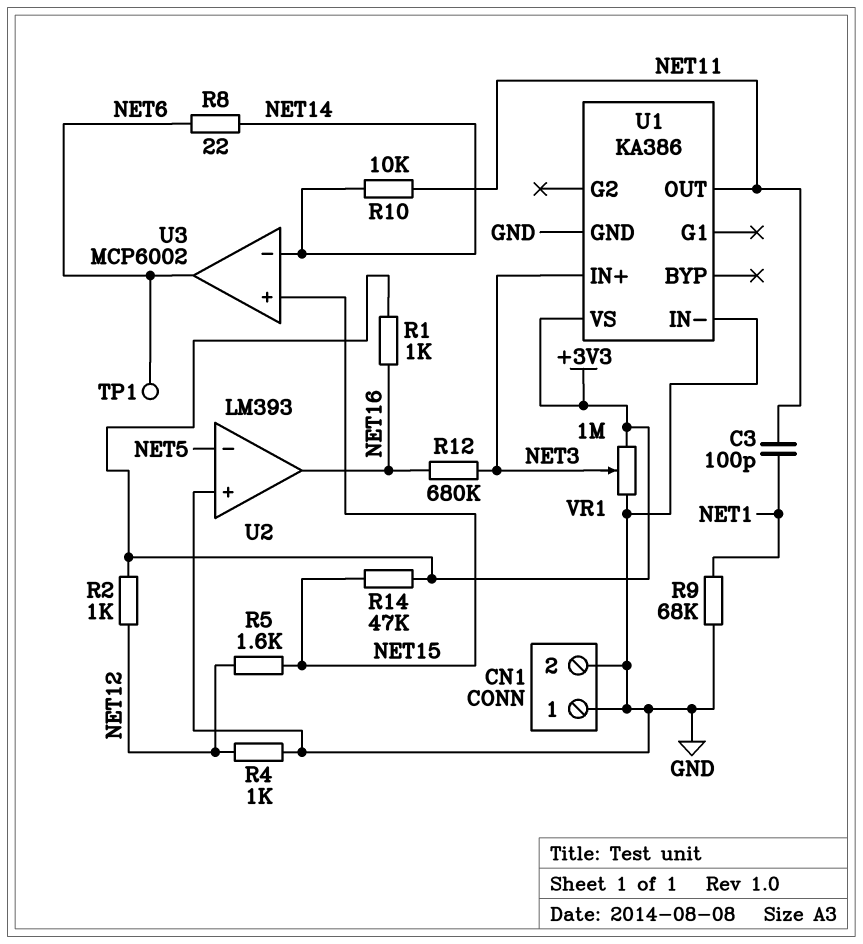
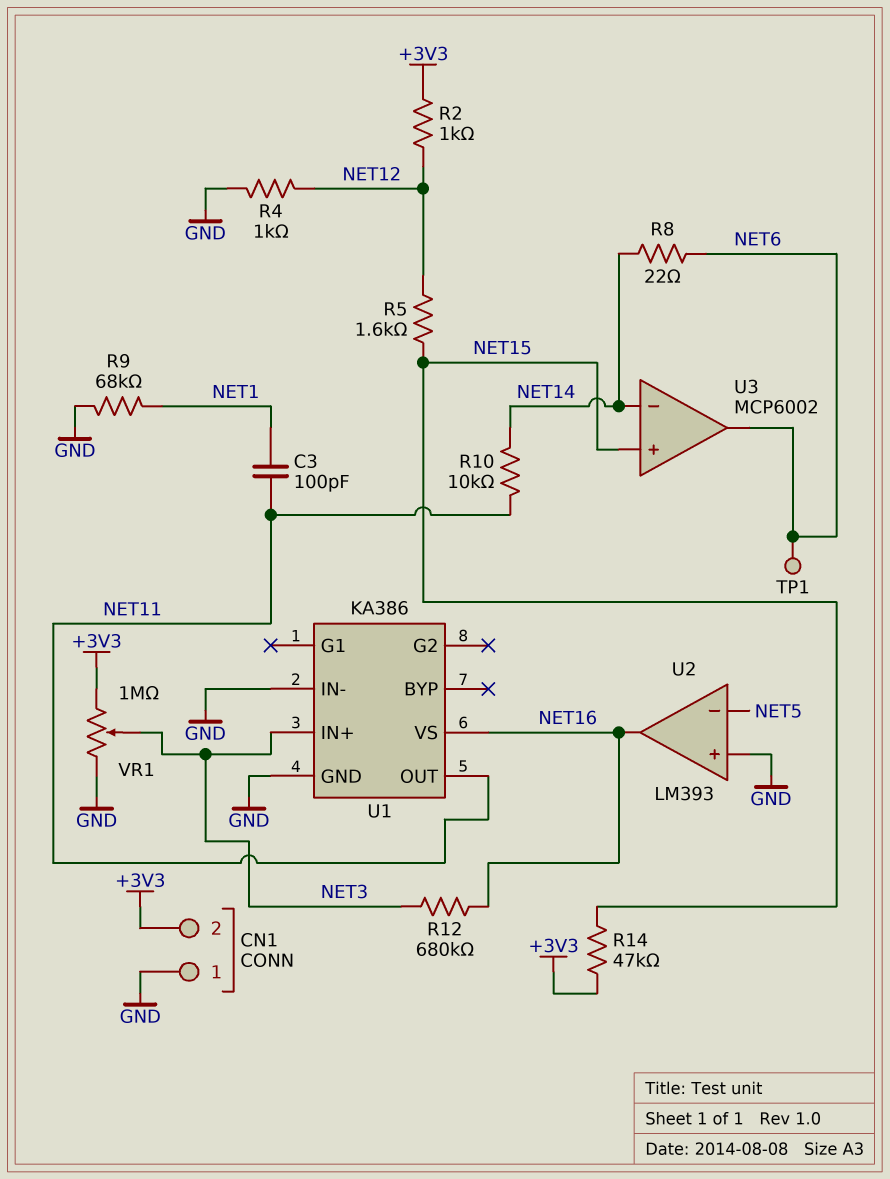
CN1 pin 2: GND -> +3V3
R1: 1k (+3V3, NET16) -> none
U1 pin VS: +3V3 -> NET16

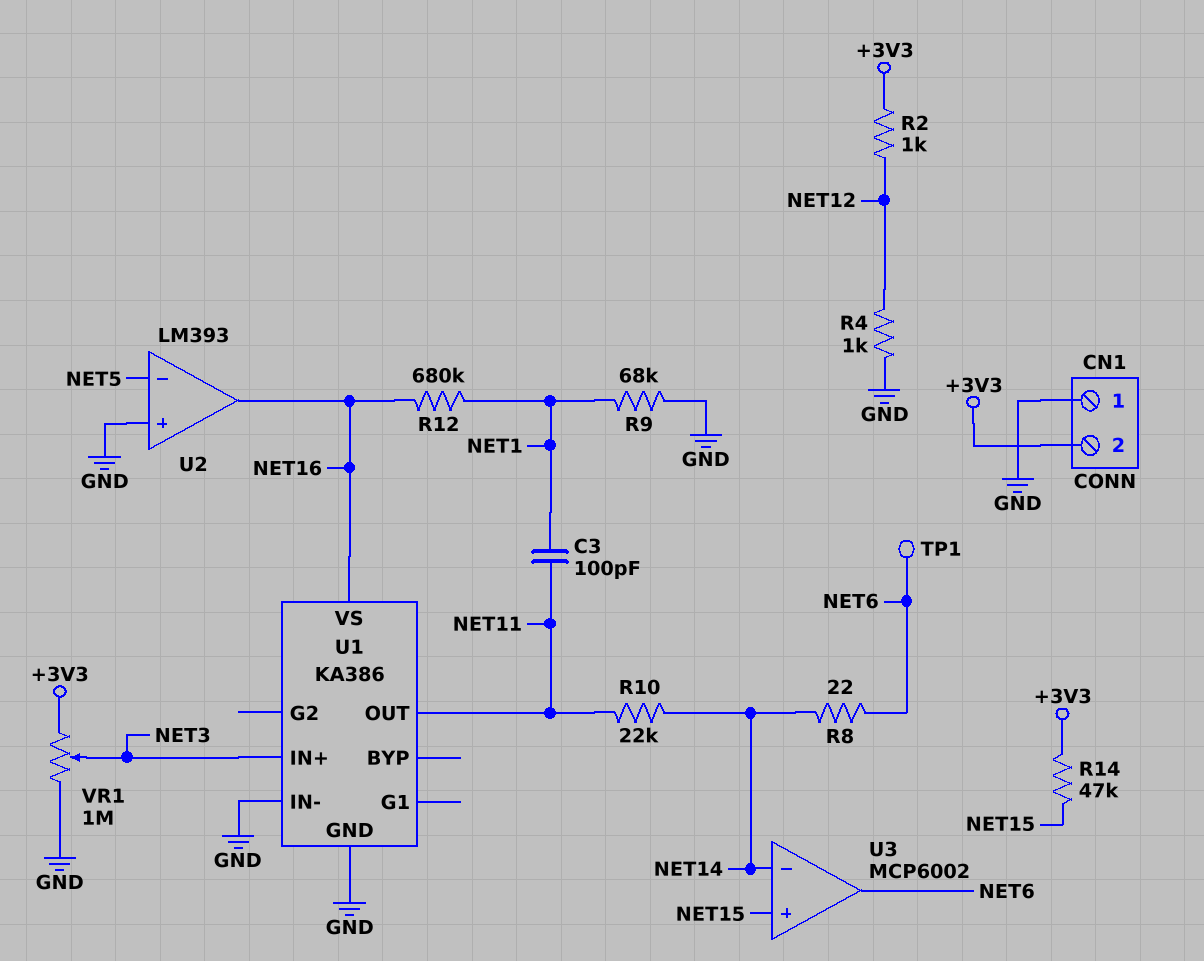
R5: 1.6k (NET12, NET15) -> none
R10: 10k (NET11, NET14) -> 22k (NET11, NET14)
R12: 680k (NET3, NET16) -> 680k (NET1, NET16)

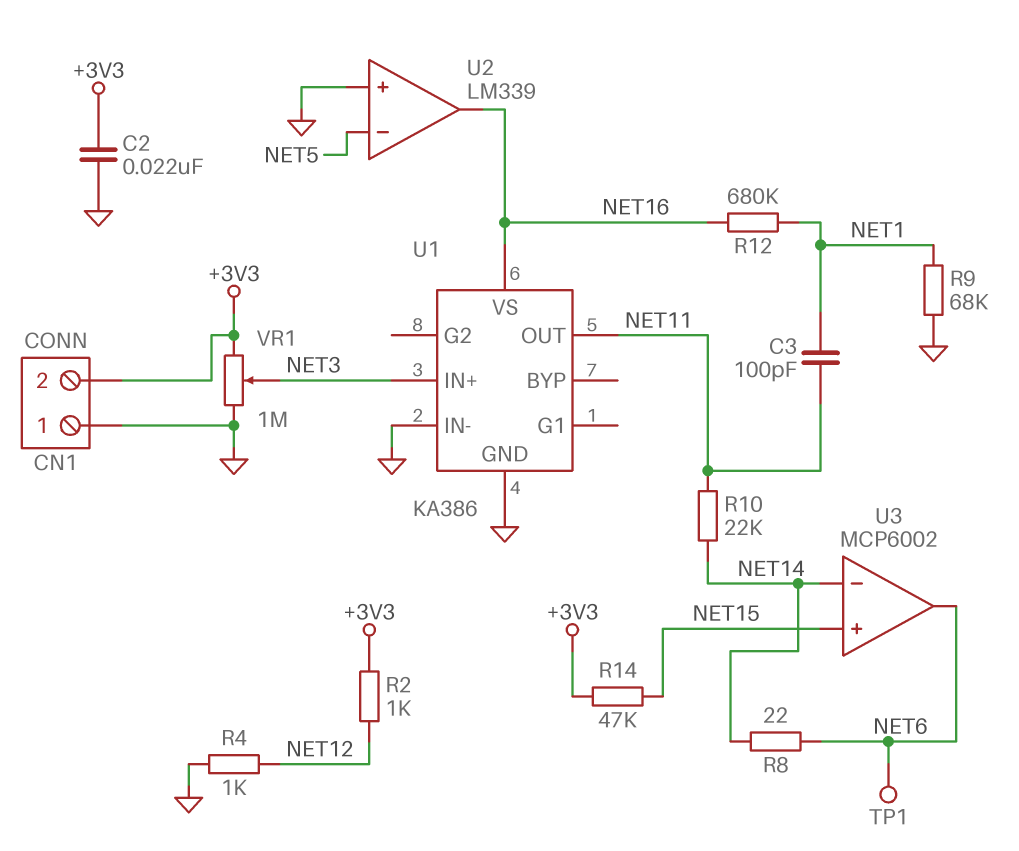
C2: none -> 22nF (+3V3, GND)
U2: LM393 -> LM339

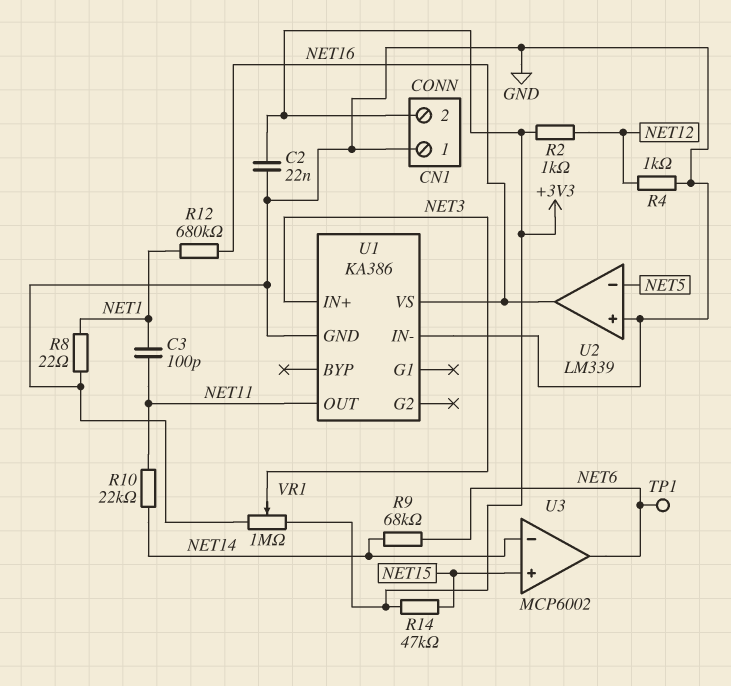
R8: 22 (NET6, NET14) -> 22 (GND, NET1)
R9: 68k (GND, NET1) -> 68k (NET6, NET14)

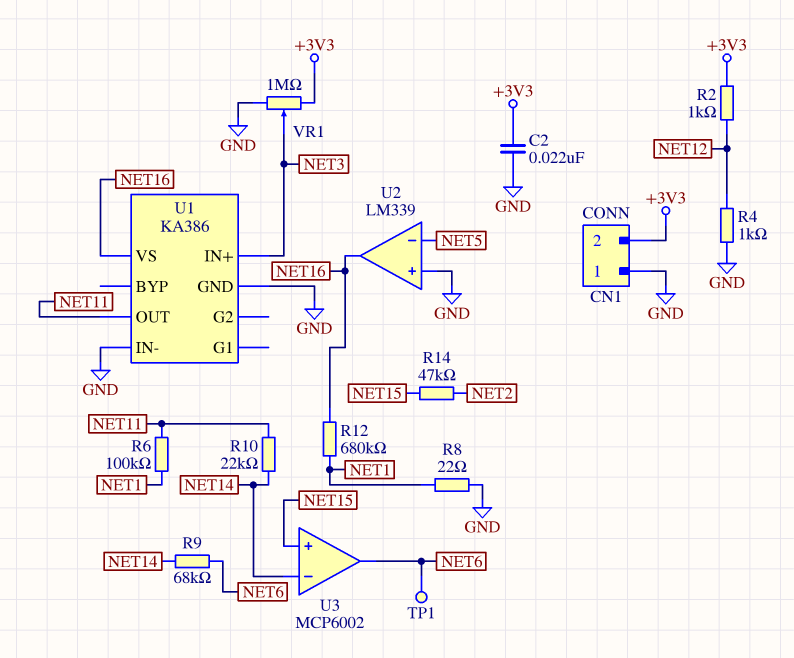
C3: 100pF (NET1, NET11) -> none
R6: none -> 100k (NET1, NET11)
R14: 47k (+3V3, NET15) -> 47k (NET2, NET15)

